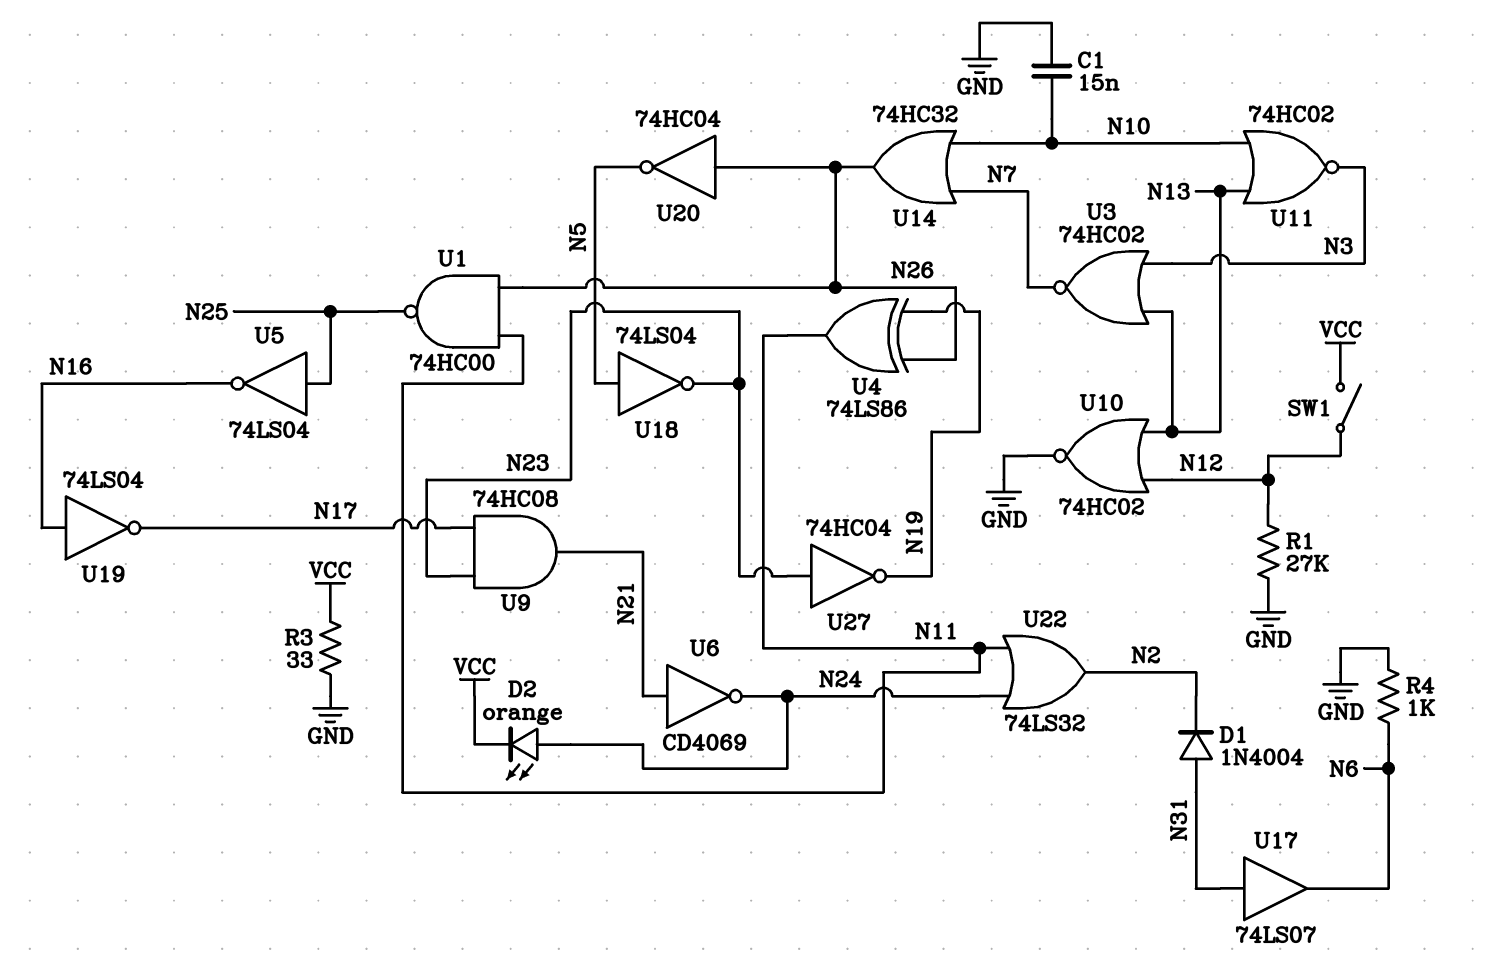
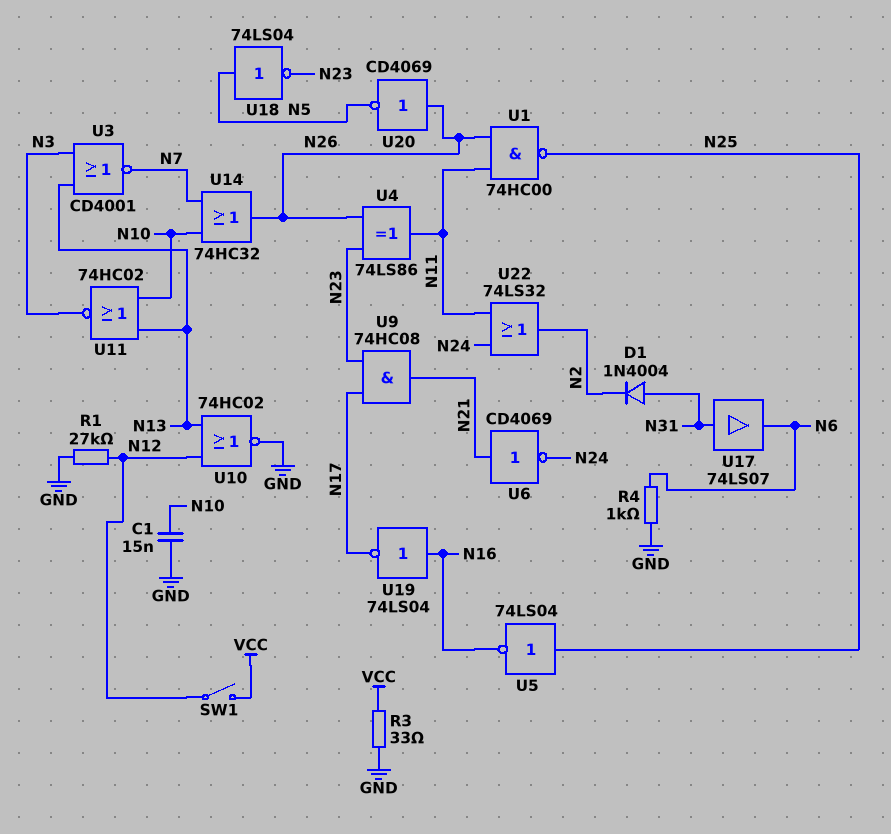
D2: LED orange (A N24, K VCC) -> none
U3: NOR 74HC02 (in N3, in N13, out N7) -> NOR CD4001 (in N3, in N13, out N7)
U4: XOR 74LS86 (in N19, in N26, out N11) -> XOR 74LS86 (in N23, in N26, out N11)
U20: NOT 74HC04 (in N26, out N5) -> NOT CD4069 (in N26, out N5)
U27: NOT 74HC04 (in N23, out N19) -> none

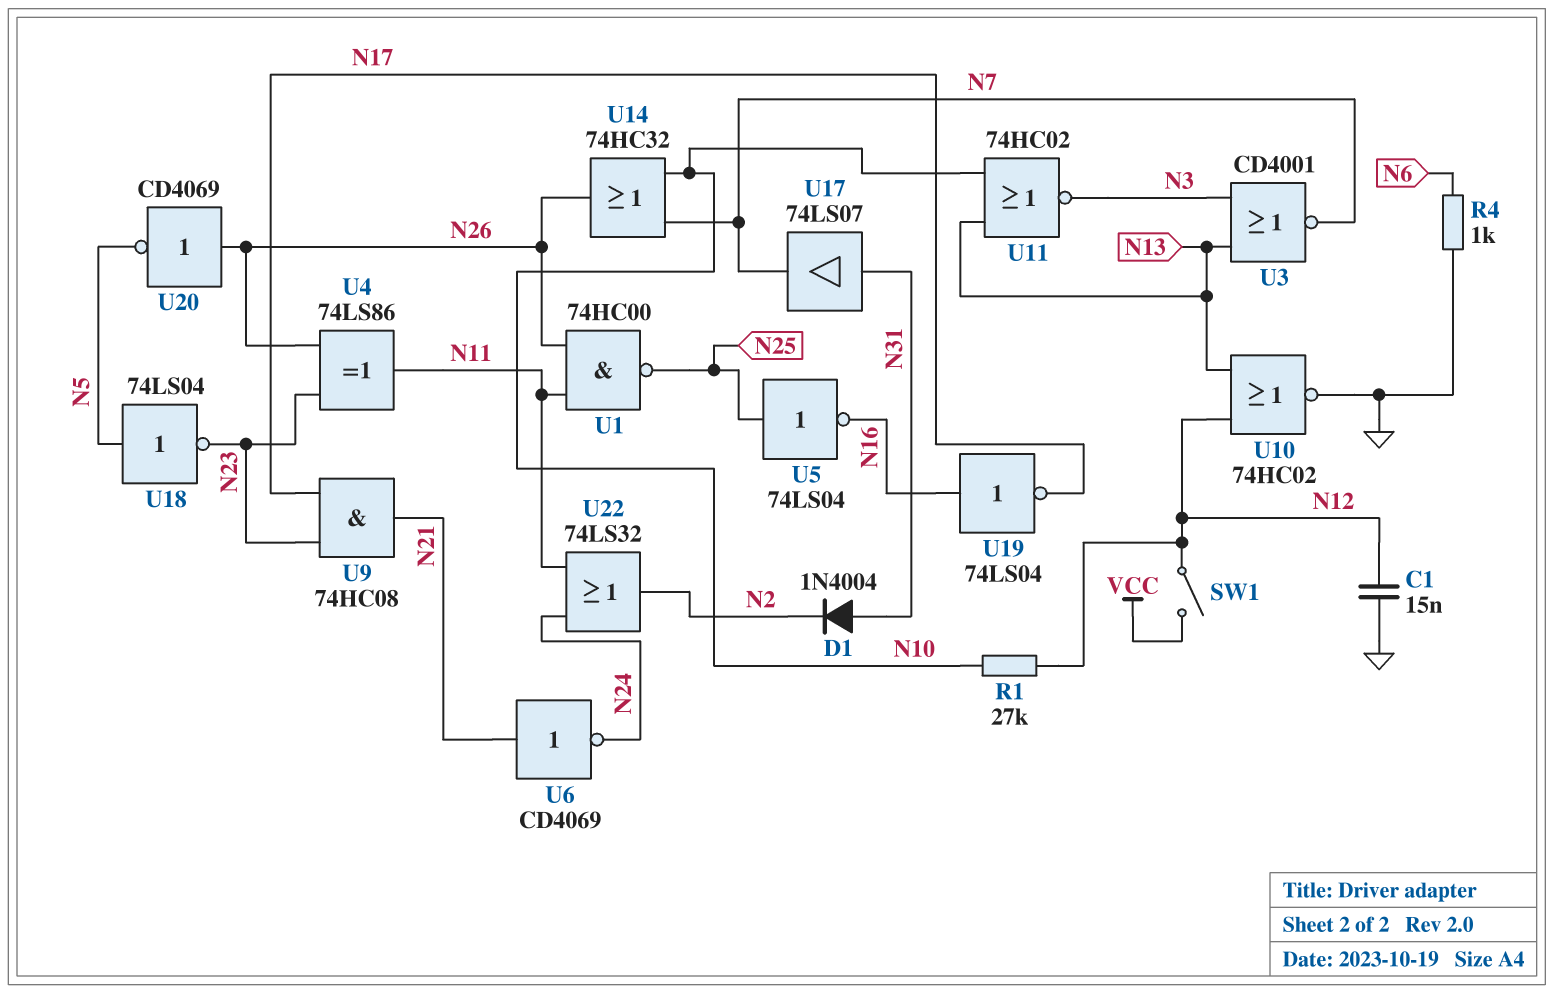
C1: 15nF (GND, N10) -> 15nF (GND, N12)
R1: 27k (GND, N12) -> 27k (N10, N12)
R3: 33 (GND, VCC) -> none
U17: buffer 74LS07 (in N31, out N6) -> buffer 74LS07 (in N31, out N7)

